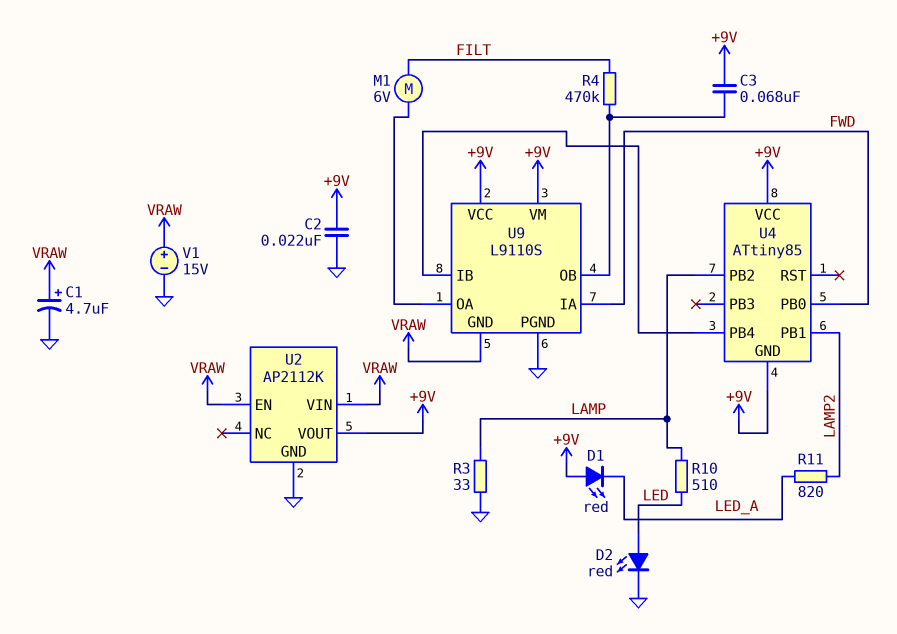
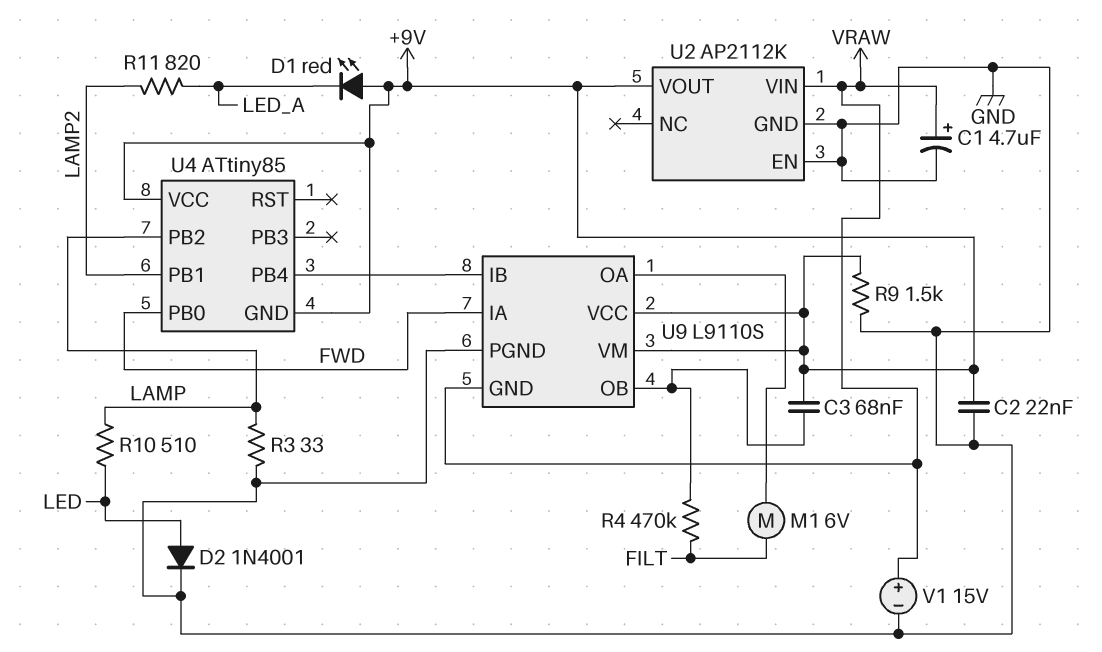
D2: LED red (A LED, K GND) -> diode 1N4001 (A LED, K GND)
R9: none -> 1.5k (+9V, GND)
U2 pin EN: VRAW -> GND

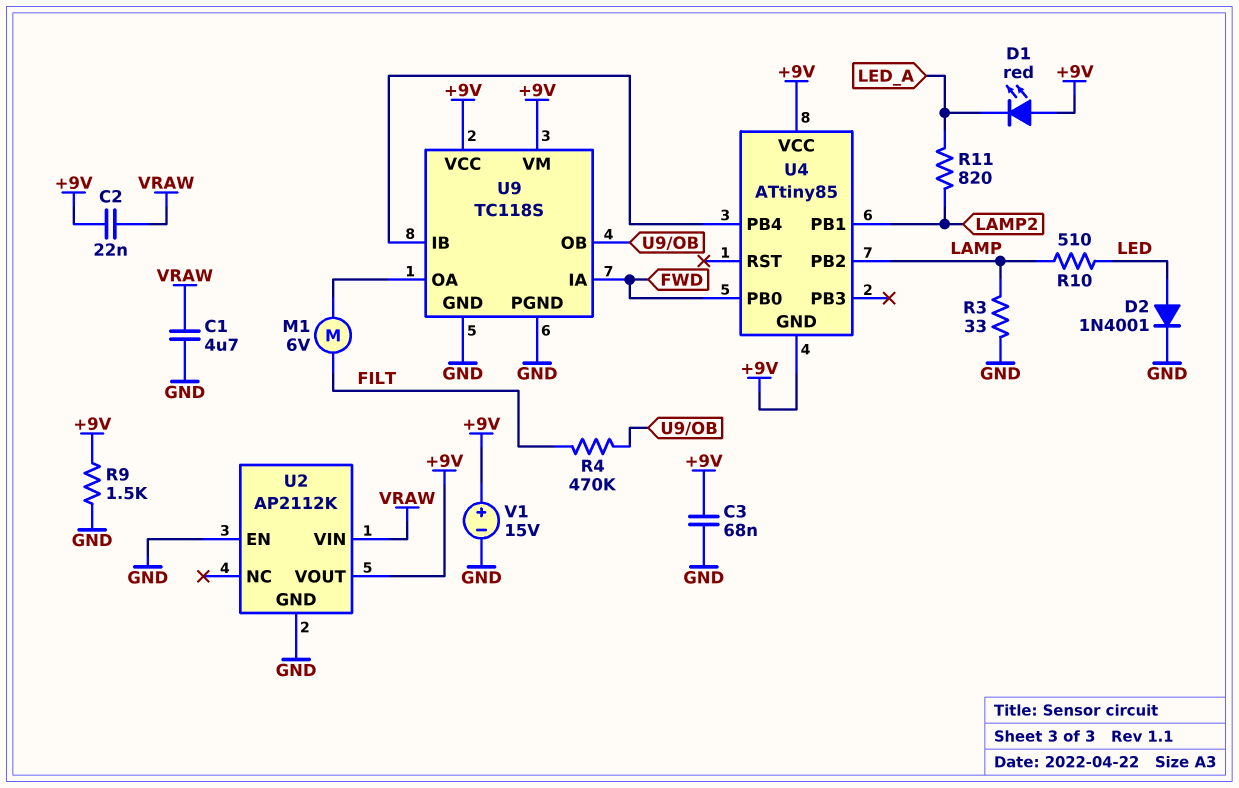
C1: 4.7uF (plus VRAW, minus GND) -> 4.7uF (GND, VRAW)
C2: 22nF (+9V, GND) -> 22nF (+9V, VRAW)
C3: 68nF (+9V, U9/OB) -> 68nF (+9V, GND)
U9: L9110S -> TC118S
U9 pin GND: VRAW -> GND
V1: 15V (plus VRAW, minus GND) -> 15V (plus +9V, minus GND)

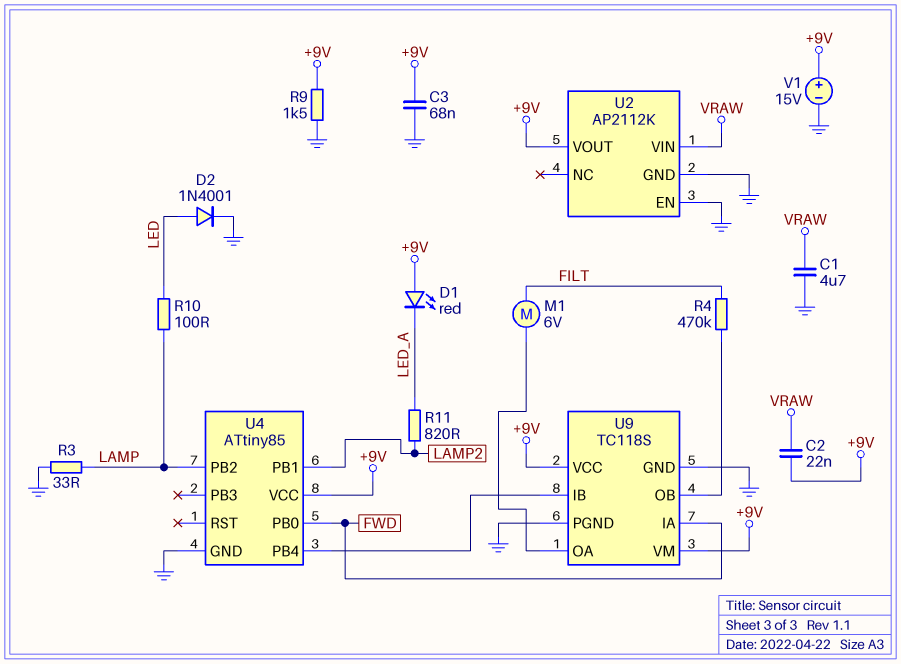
R10: 510 (LAMP, LED) -> 100 (LAMP, LED)
U4 pin GND: +9V -> GND

